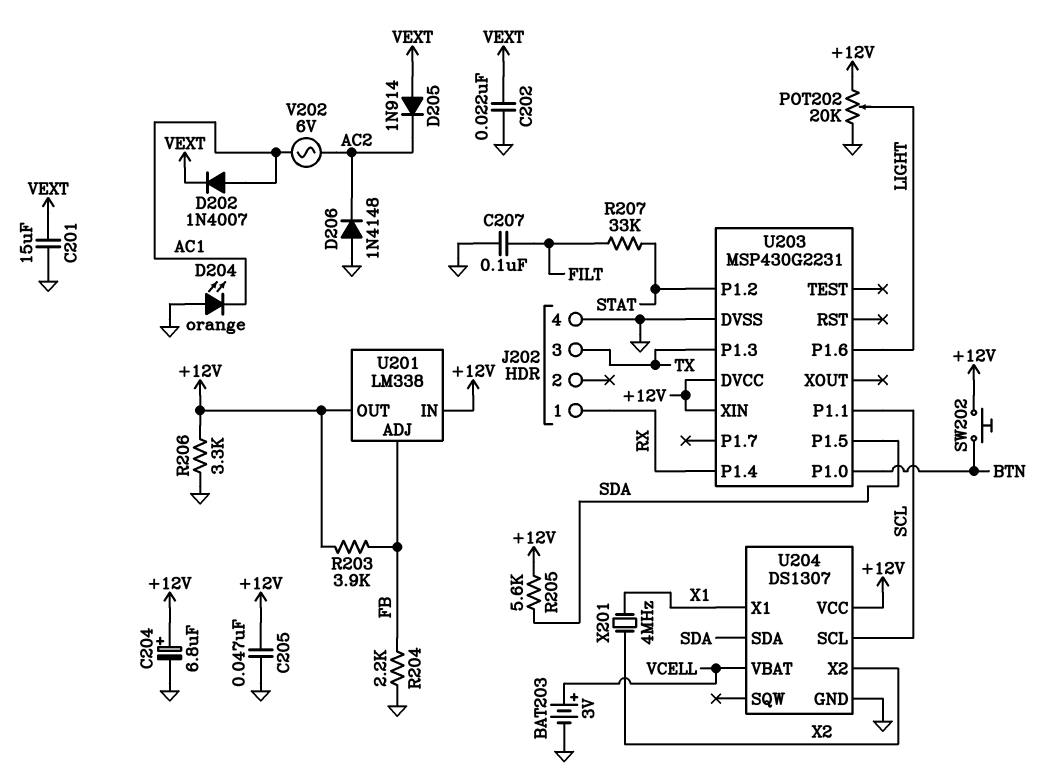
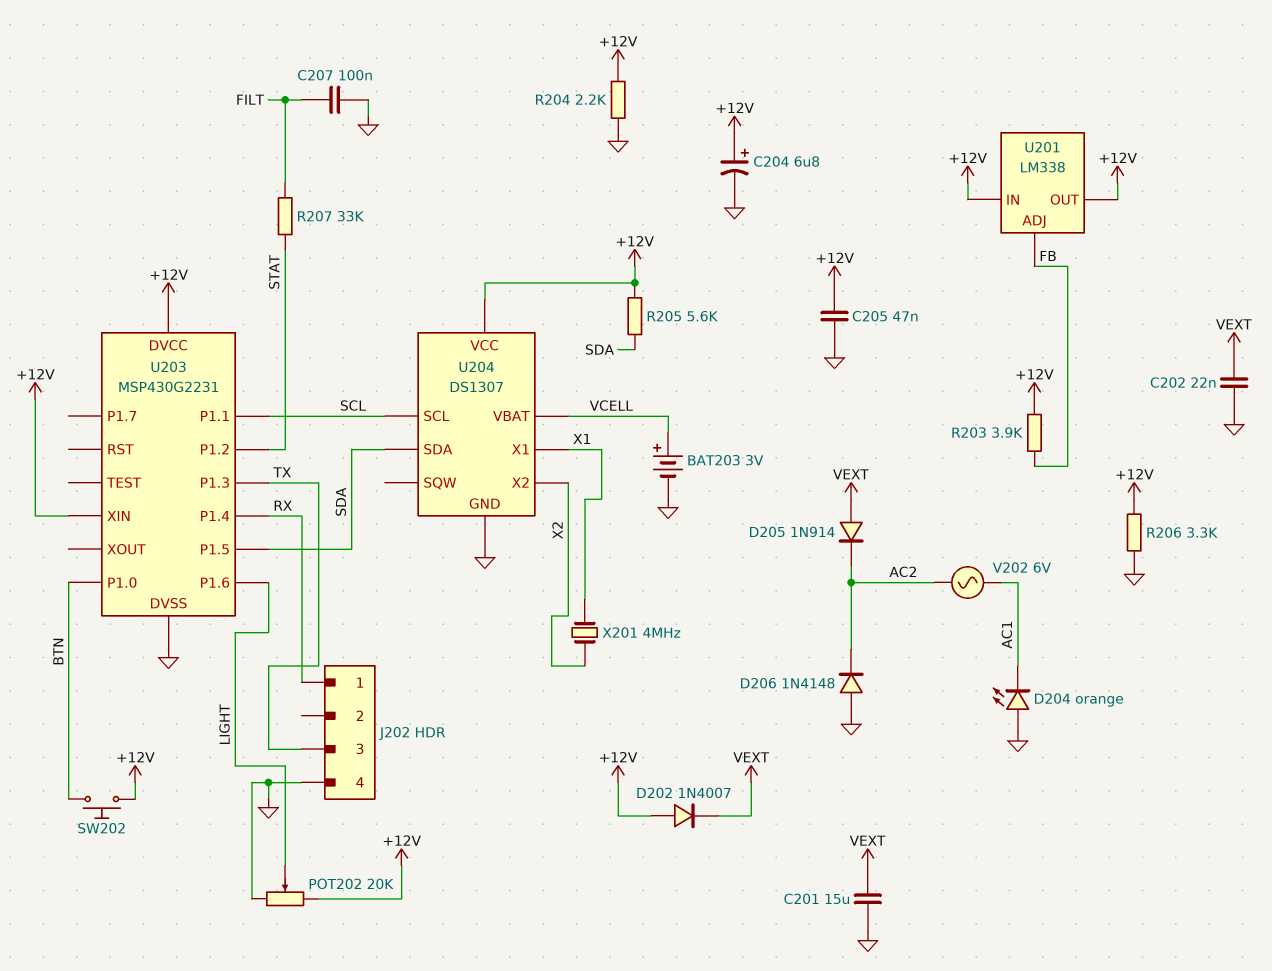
D202: diode 1N4007 (A AC1, K VEXT) -> diode 1N4007 (A +12V, K VEXT)
R204: 2.2k (FB, GND) -> 2.2k (+12V, GND)

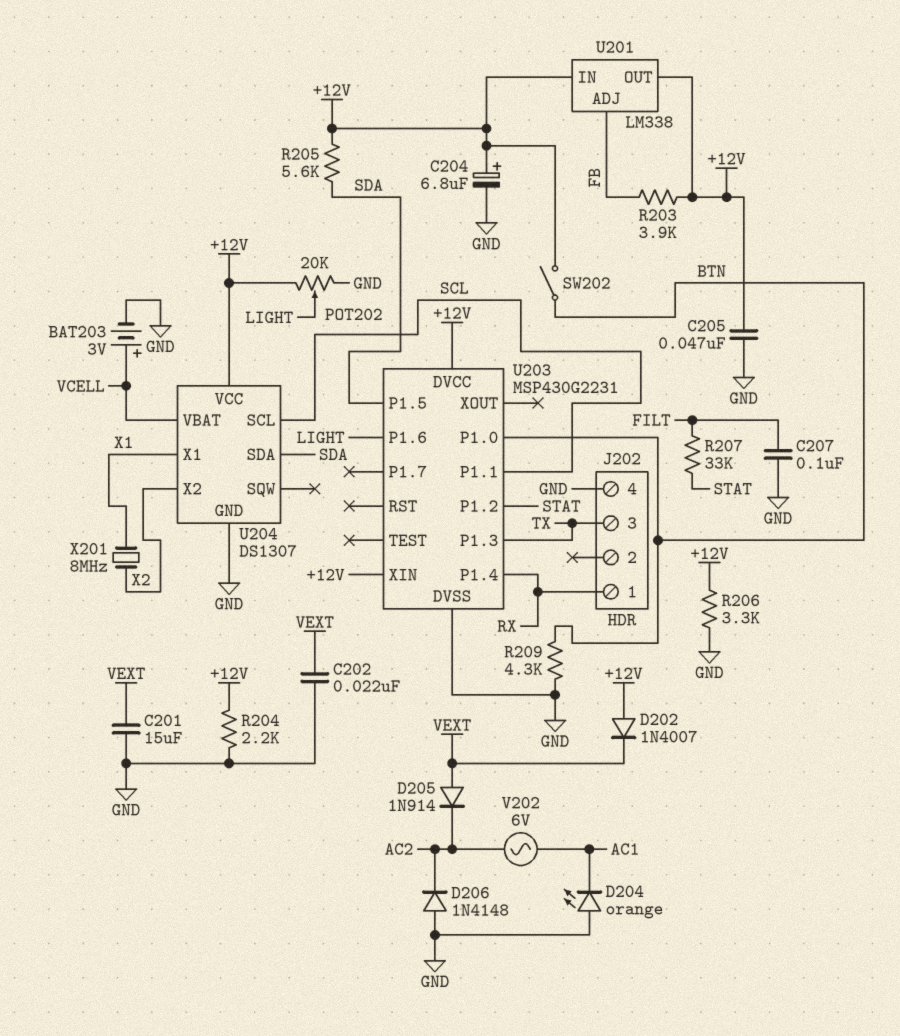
R209: none -> 4.3k (BTN, GND)
SW202: button (+12V, BTN) -> switch (+12V, BTN)
X201: 4MHz (X1, X2) -> 8MHz (X1, X2)

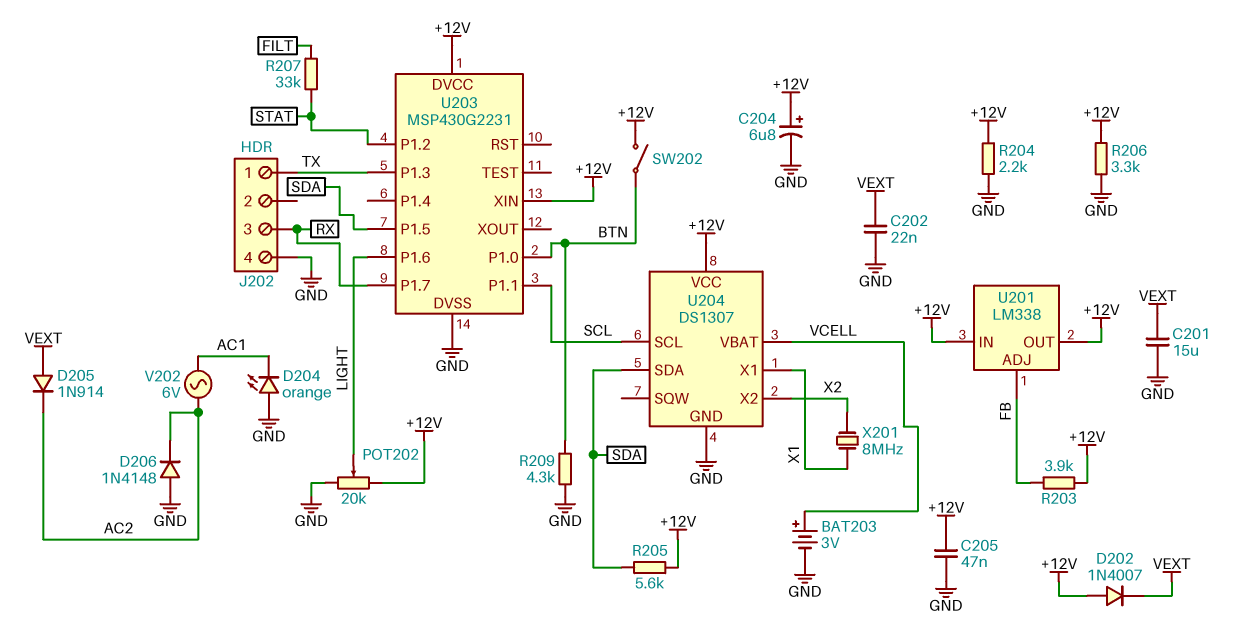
C207: 100nF (FILT, GND) -> none
J202 pin 1: RX -> TX
J202 pin 3: TX -> RX
U203 pin P1.4: RX -> none
U203 pin P1.7: none -> RX

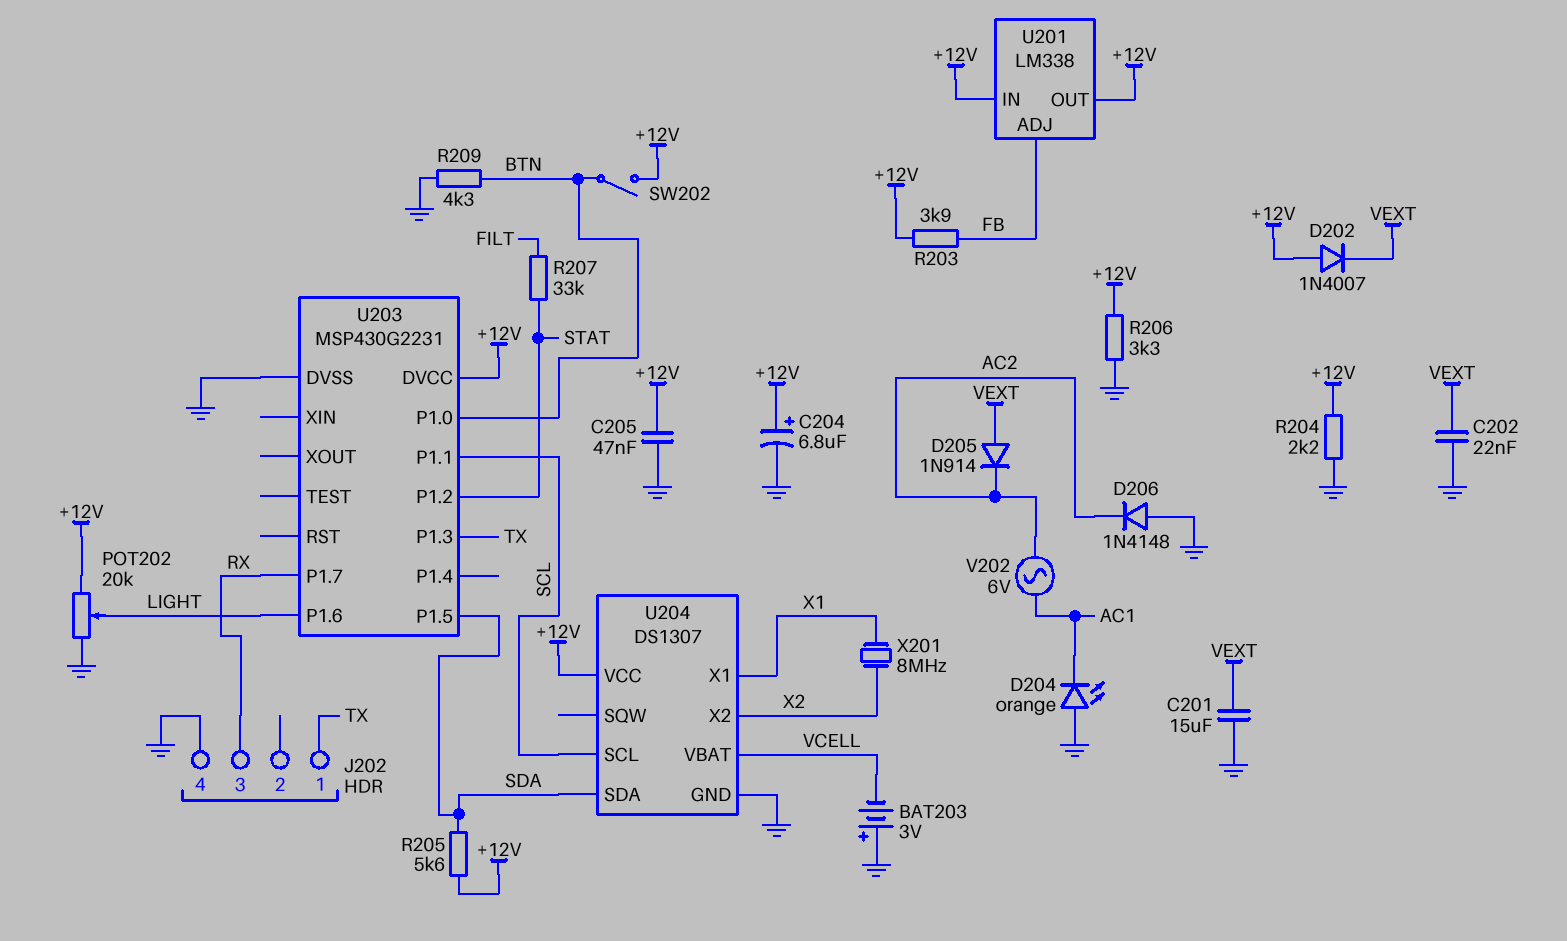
BAT203: 3V (plus VCELL, minus GND) -> 3V (plus GND, minus VCELL)
U203 pin XIN: +12V -> none

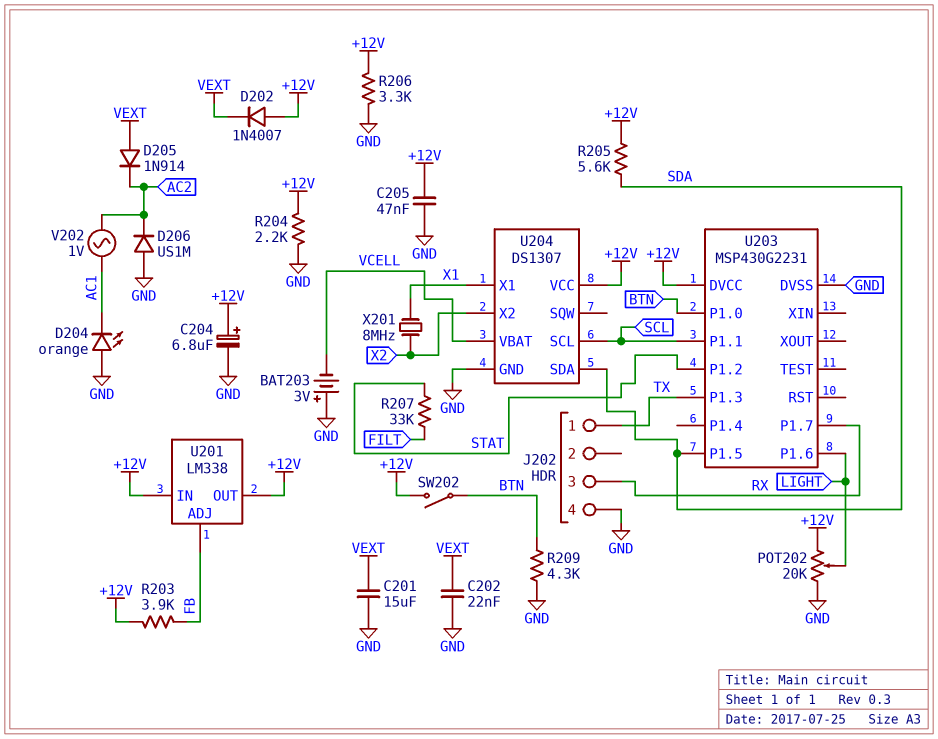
D206: diode 1N4148 (A GND, K AC2) -> diode US1M (A GND, K AC2)
V202: AC 6V (AC1, AC2) -> AC 1V (AC1, AC2)

